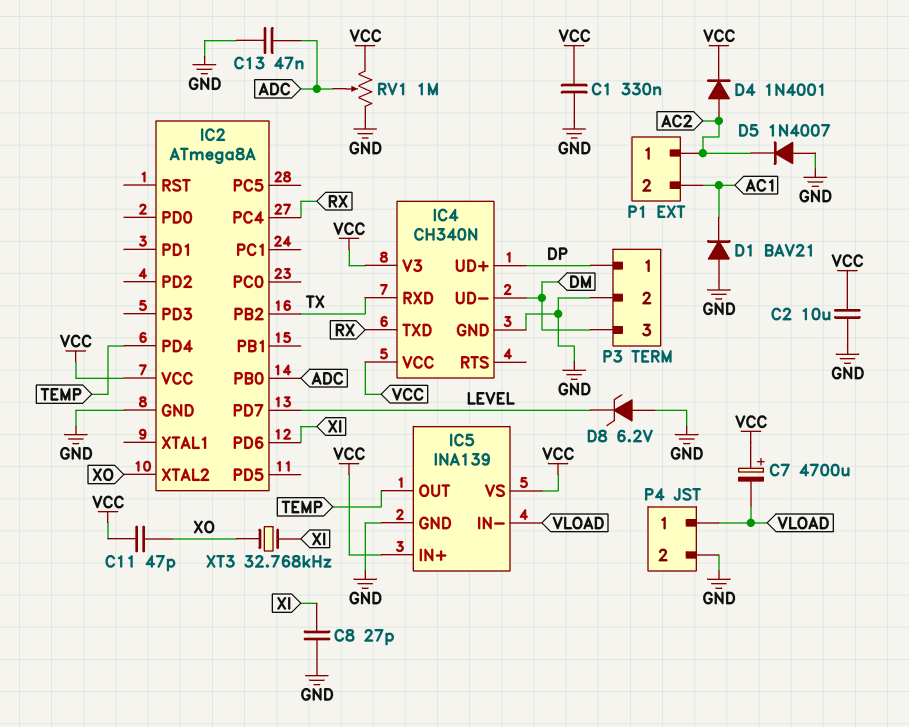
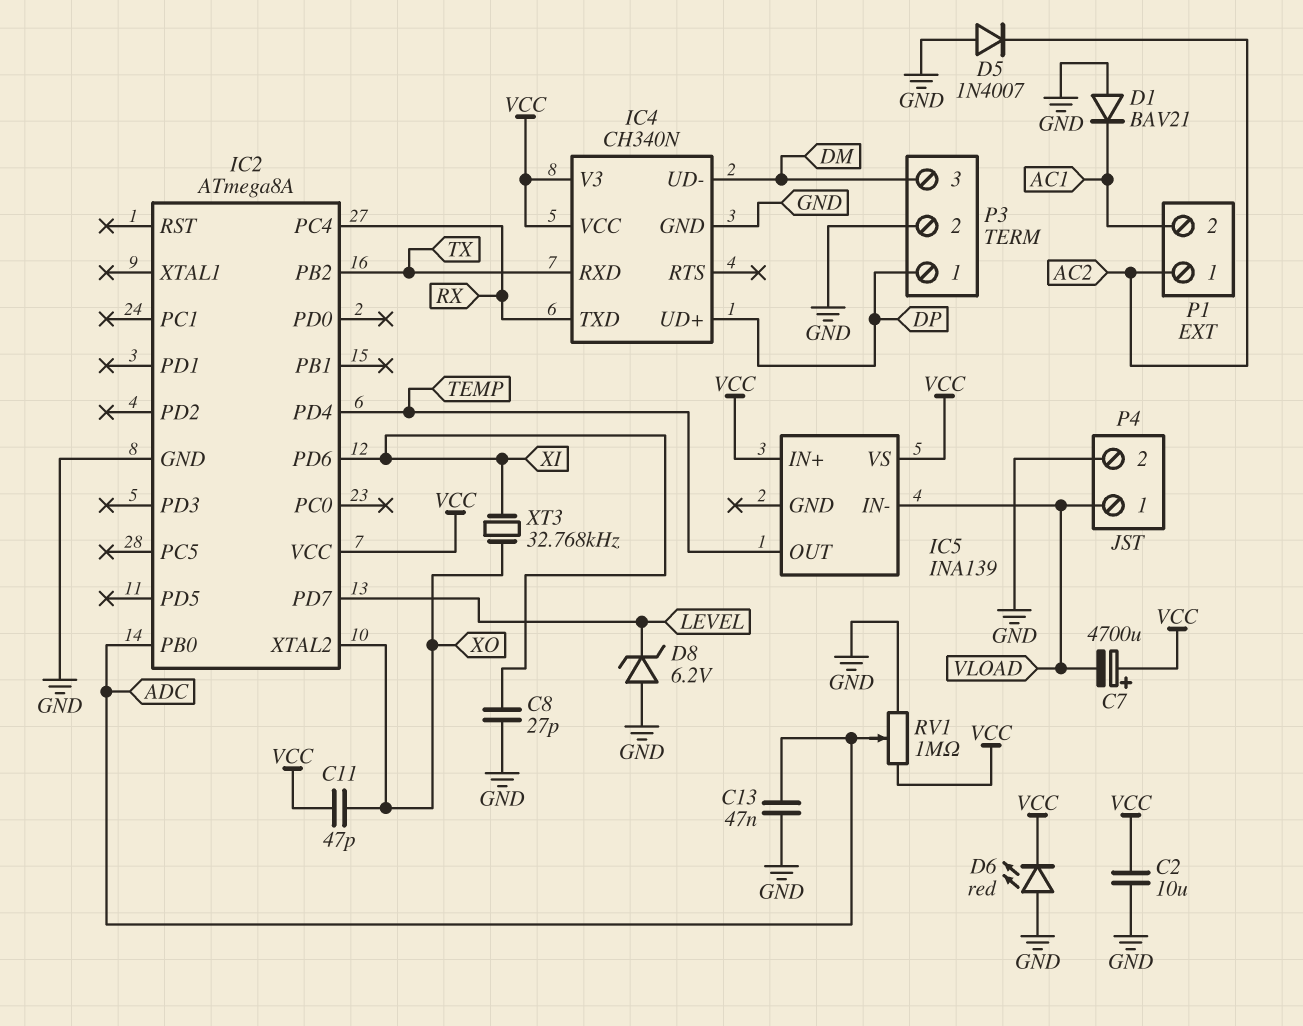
C1: 330nF (GND, VCC) -> none
D4: diode 1N4001 (A AC2, K VCC) -> none
D6: none -> LED red (A GND, K VCC)
IC5 pin GND: GND -> none

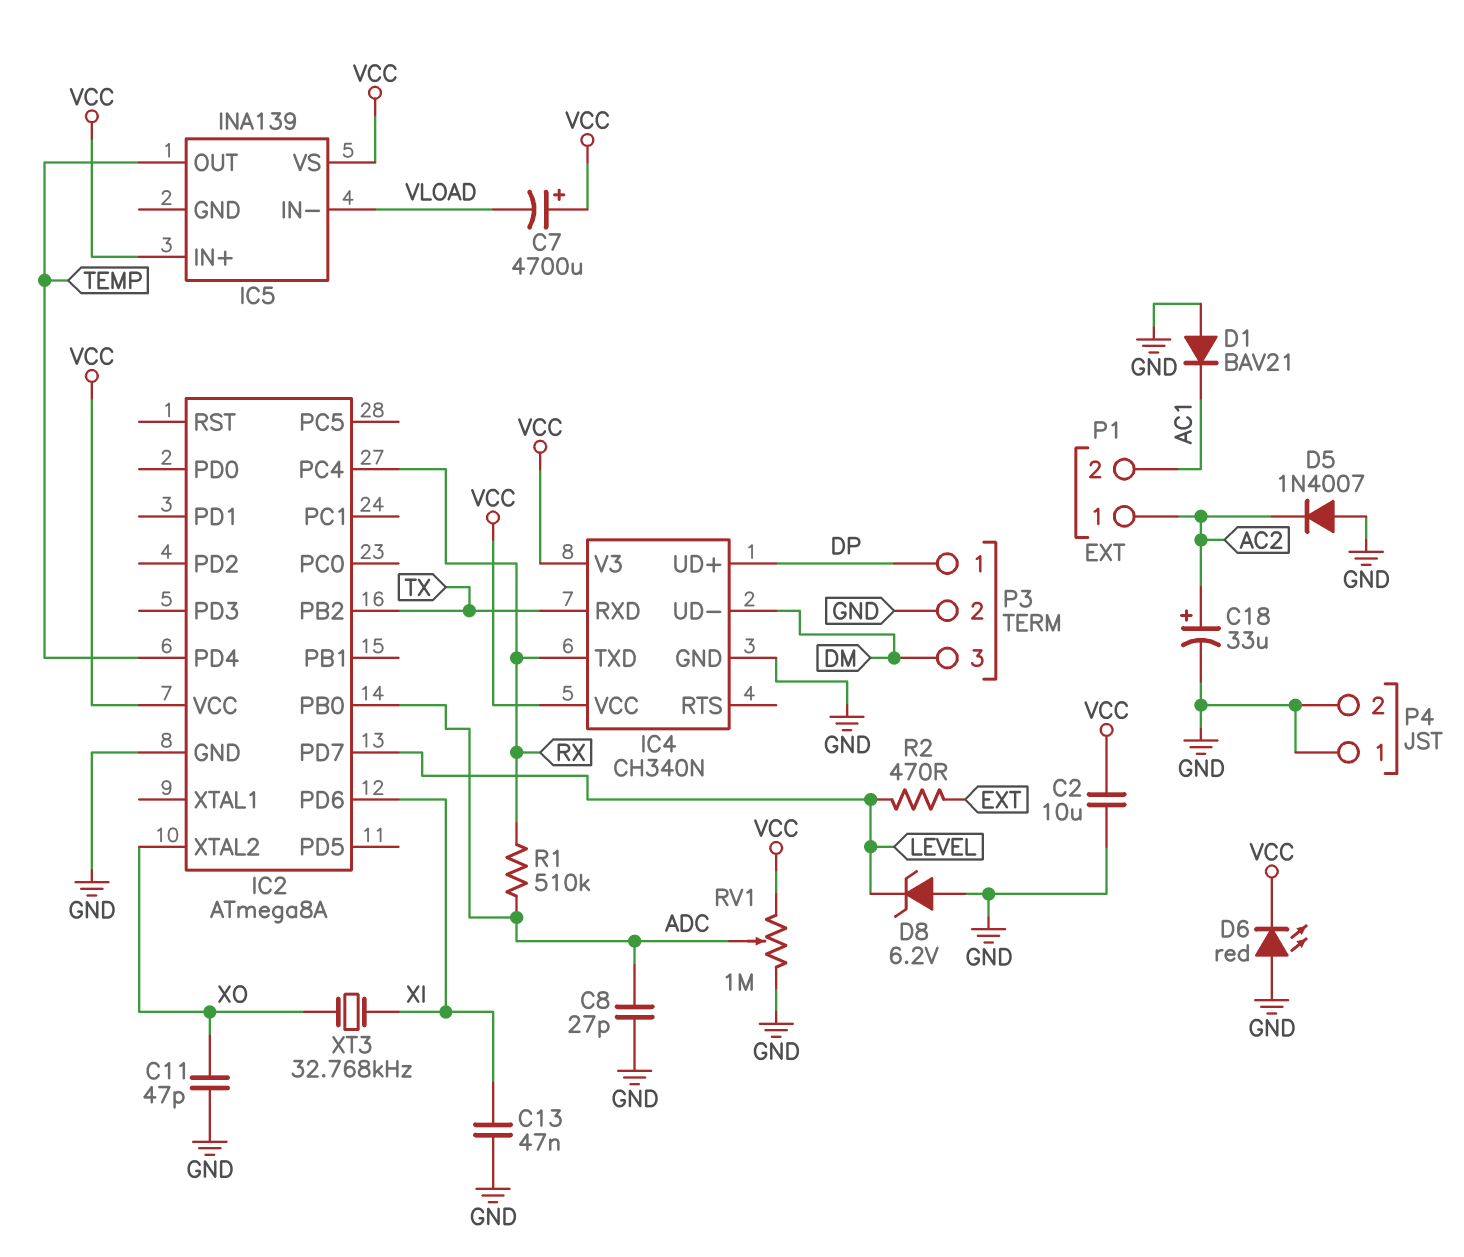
C8: 27pF (GND, XI) -> 27pF (ADC, GND)
C11: 47pF (VCC, XO) -> 47pF (GND, XO)
C13: 47nF (ADC, GND) -> 47nF (GND, XI)
C18: none -> 33uF (plus AC2, minus GND)
P4 pin 1: VLOAD -> GND
R1: none -> 510k (ADC, RX)
R2: none -> 470 (EXT, LEVEL)

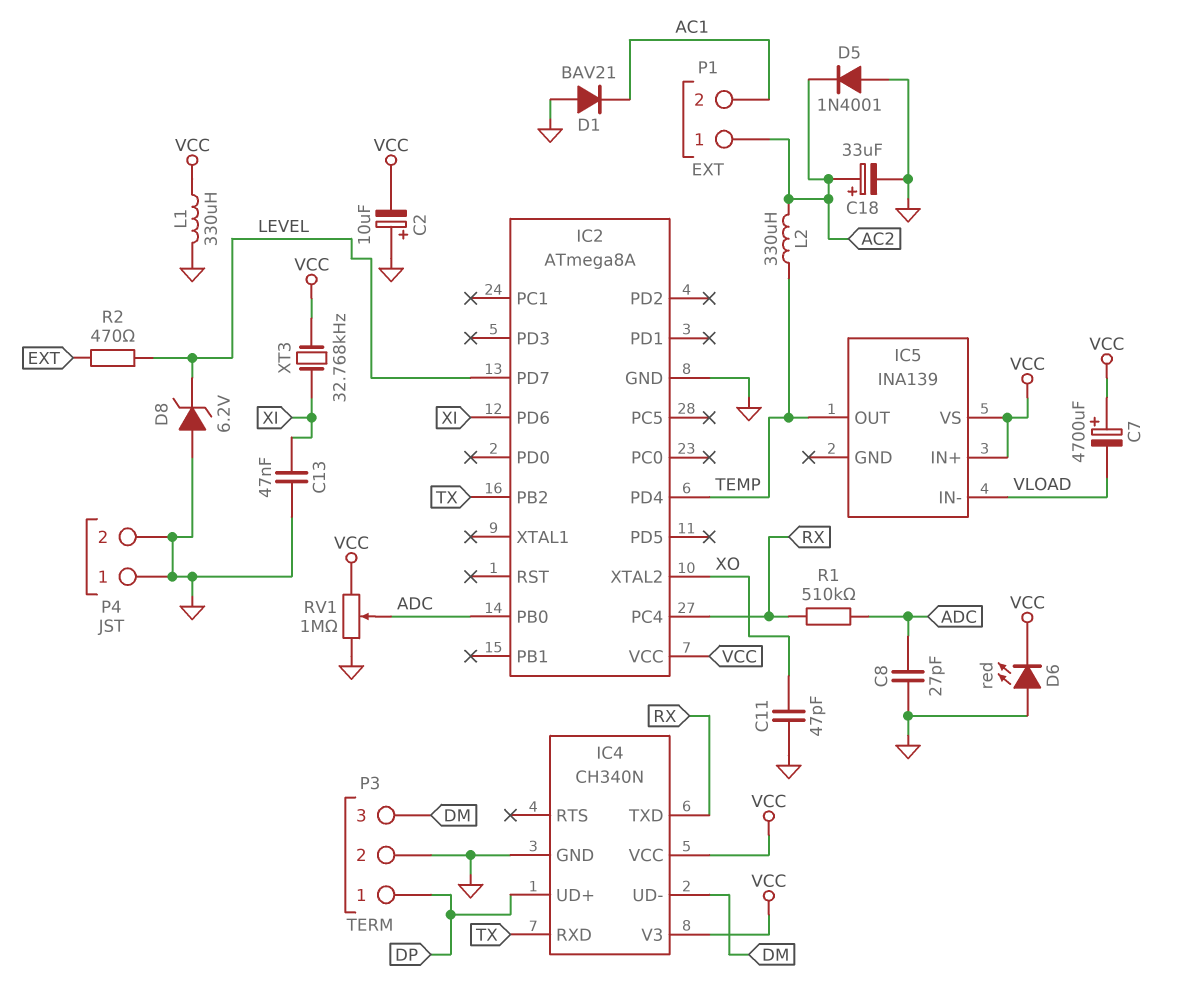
C2: 10uF (GND, VCC) -> 10uF (plus GND, minus VCC)
D5: diode 1N4007 (A GND, K AC2) -> diode 1N4001 (A GND, K AC2)
L1: none -> 330uH (GND, VCC)
L2: none -> 330uH (AC2, TEMP)
XT3: 32.768kHz (XI, XO) -> 32.768kHz (VCC, XI)

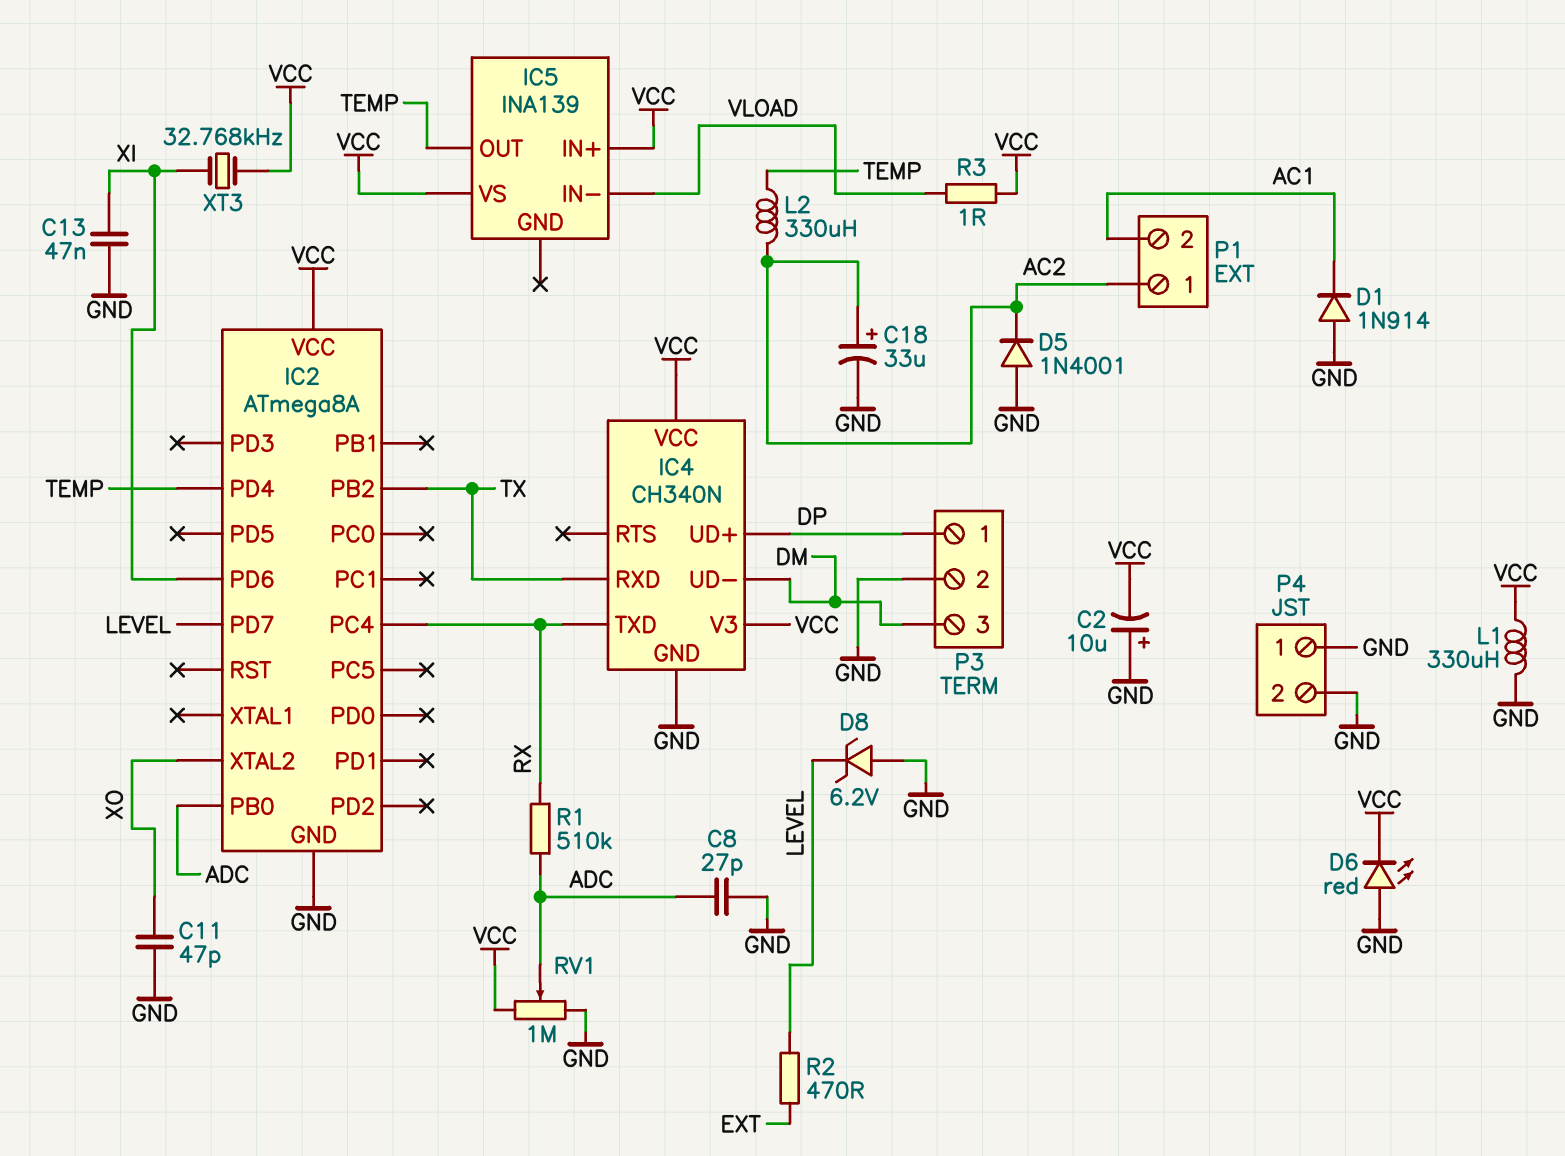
C7: 4700uF (plus VCC, minus VLOAD) -> none
D1: diode BAV21 (A GND, K AC1) -> diode 1N914 (A GND, K AC1)
R3: none -> 1 (VCC, VLOAD)

